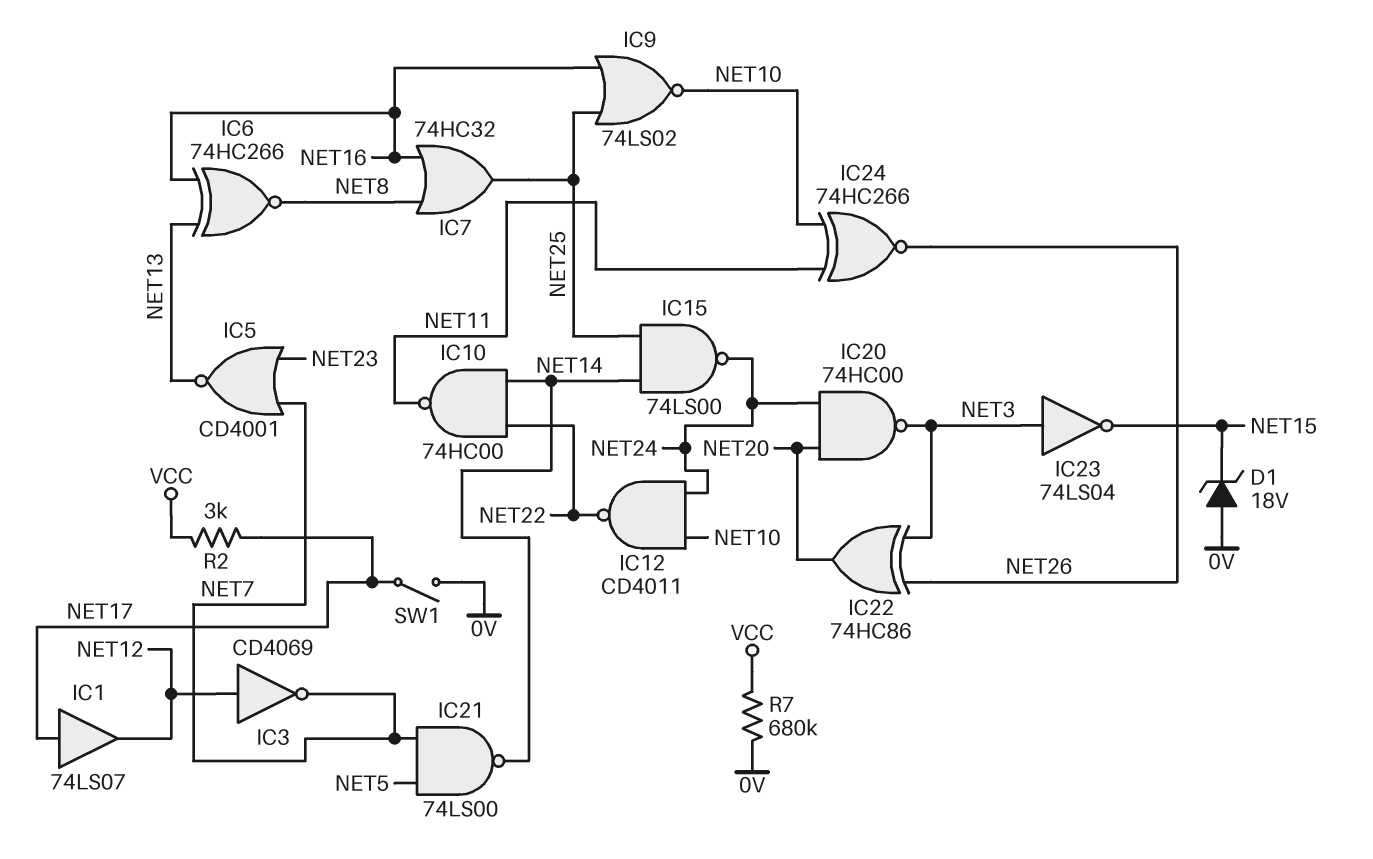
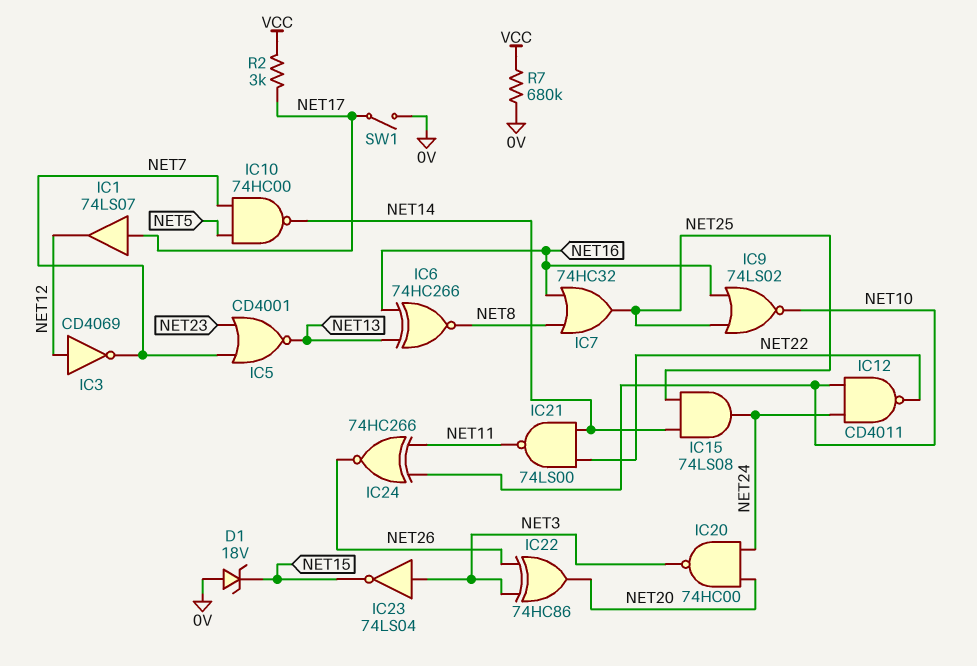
IC10: NAND 74HC00 (in NET14, in NET22, out NET11) -> NAND 74HC00 (in NET5, in NET7, out NET14)
IC15: NAND 74LS00 (in NET14, in NET25, out NET24) -> AND 74LS08 (in NET14, in NET25, out NET24)
IC21: NAND 74LS00 (in NET5, in NET7, out NET14) -> NAND 74LS00 (in NET14, in NET22, out NET11)

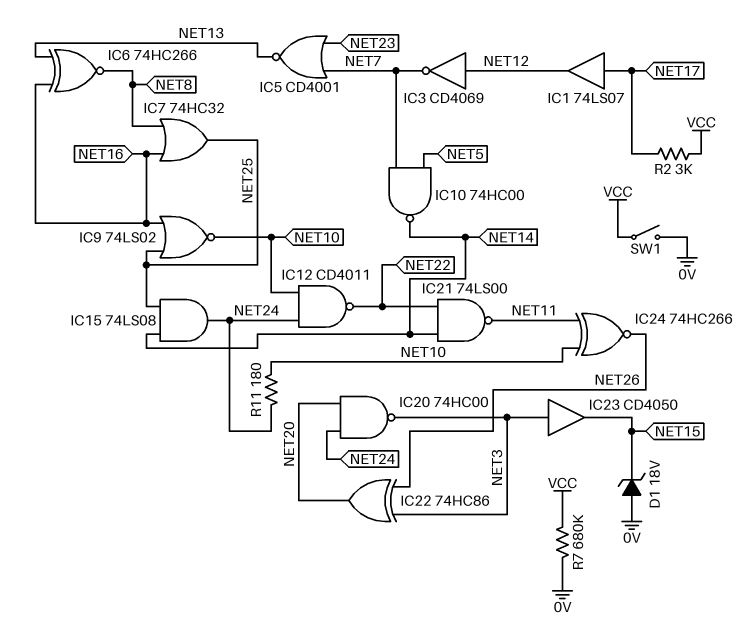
IC23: NOT 74LS04 (in NET3, out NET15) -> buffer CD4050 (in NET3, out NET15)
R11: none -> 180 (NET10, NET24)
SW1: switch (0V, NET17) -> switch (0V, VCC)

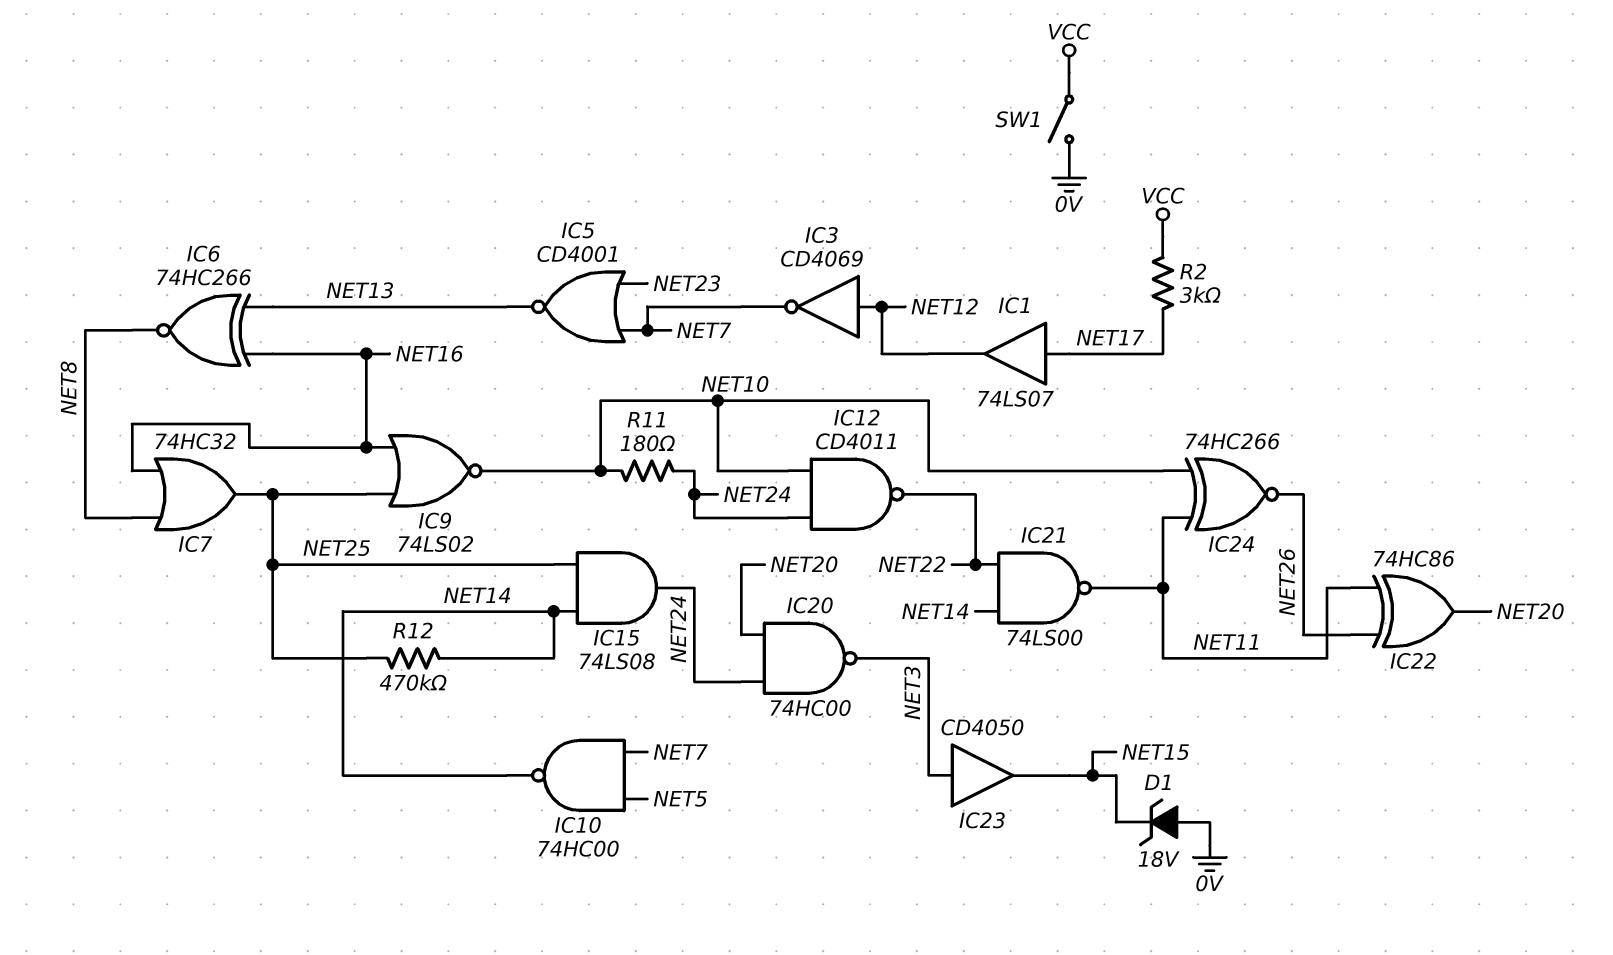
IC22: XOR 74HC86 (in NET3, in NET26, out NET20) -> XOR 74HC86 (in NET11, in NET26, out NET20)
R7: 680k (0V, VCC) -> none
R12: none -> 470k (NET14, NET25)

